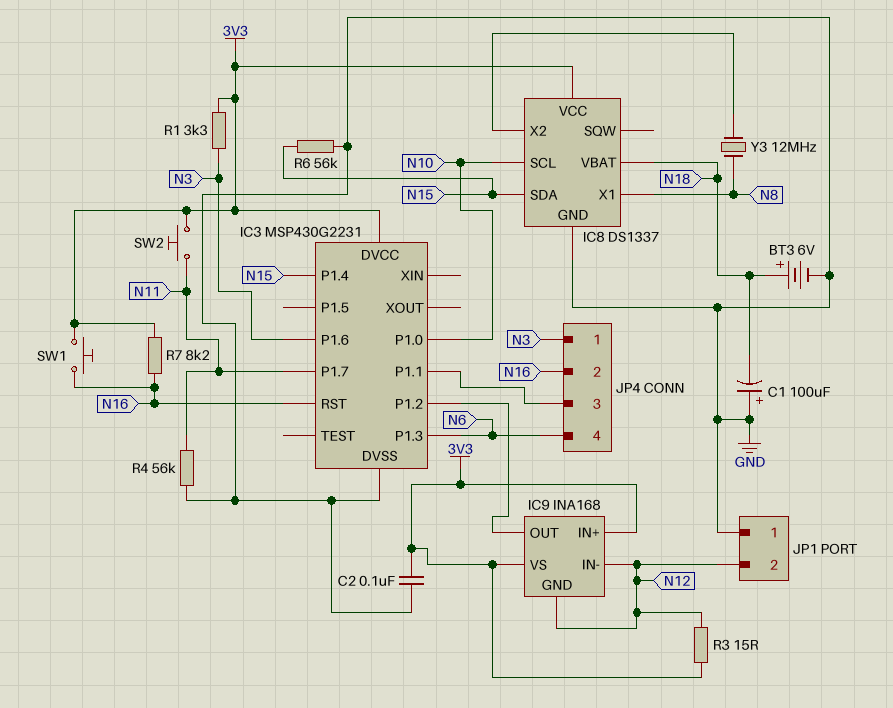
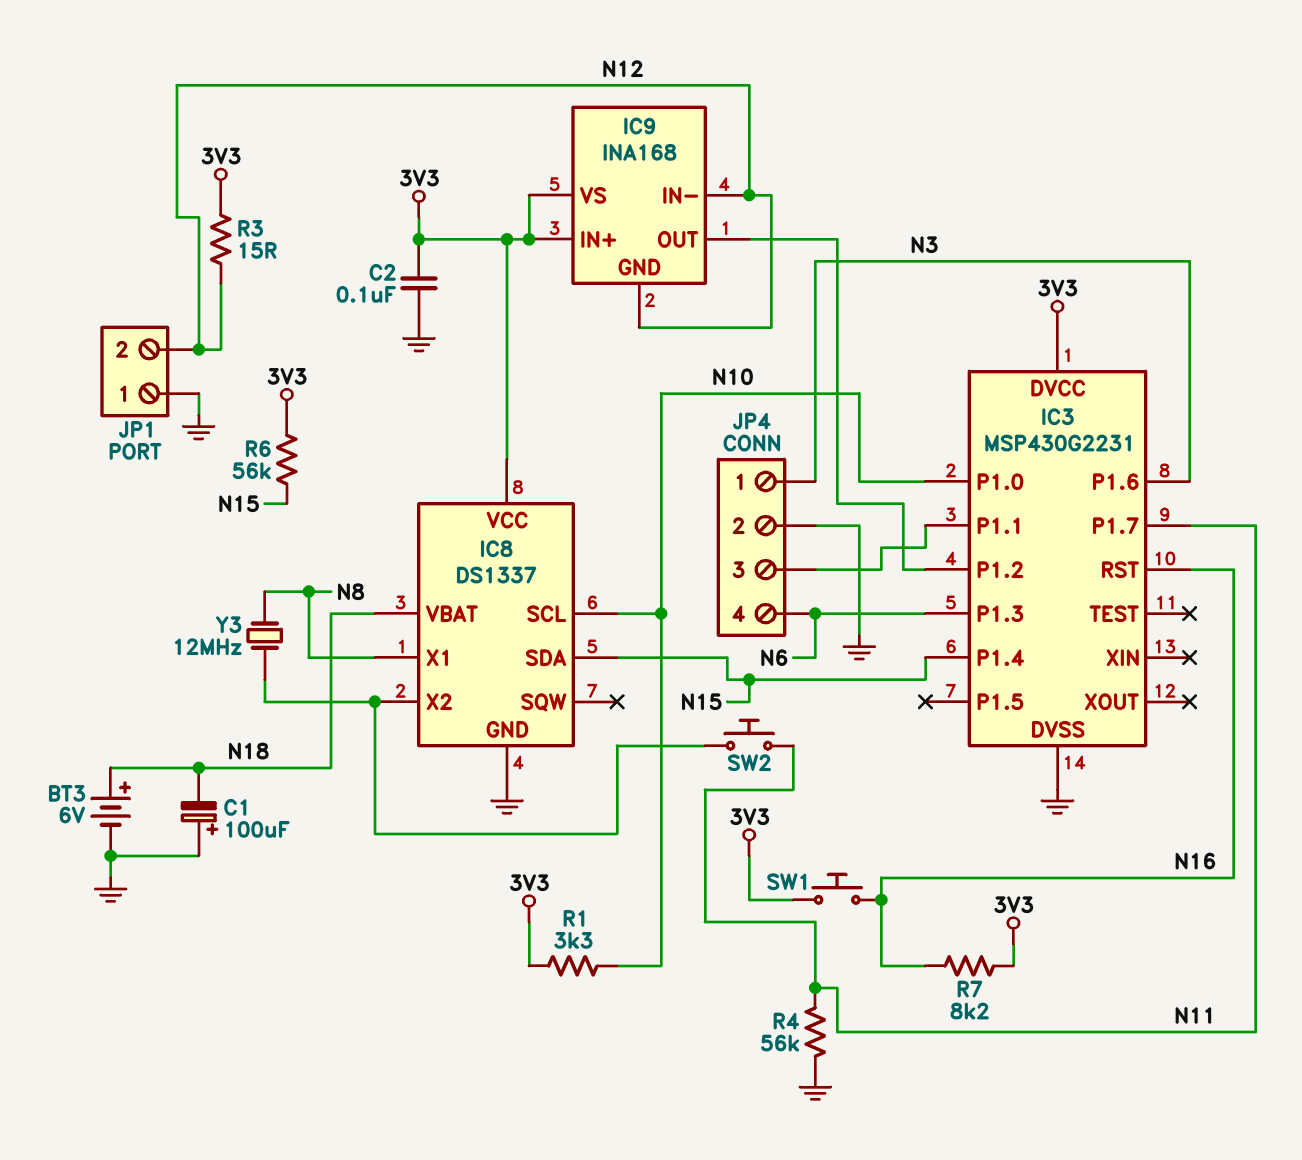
JP4 pin 2: N16 -> GND
R1: 3.3k (3V3, N3) -> 3.3k (3V3, N10)
R6: 56k (GND, N15) -> 56k (3V3, N15)
SW2: button (3V3, N11) -> button (IC8/X2, N11)

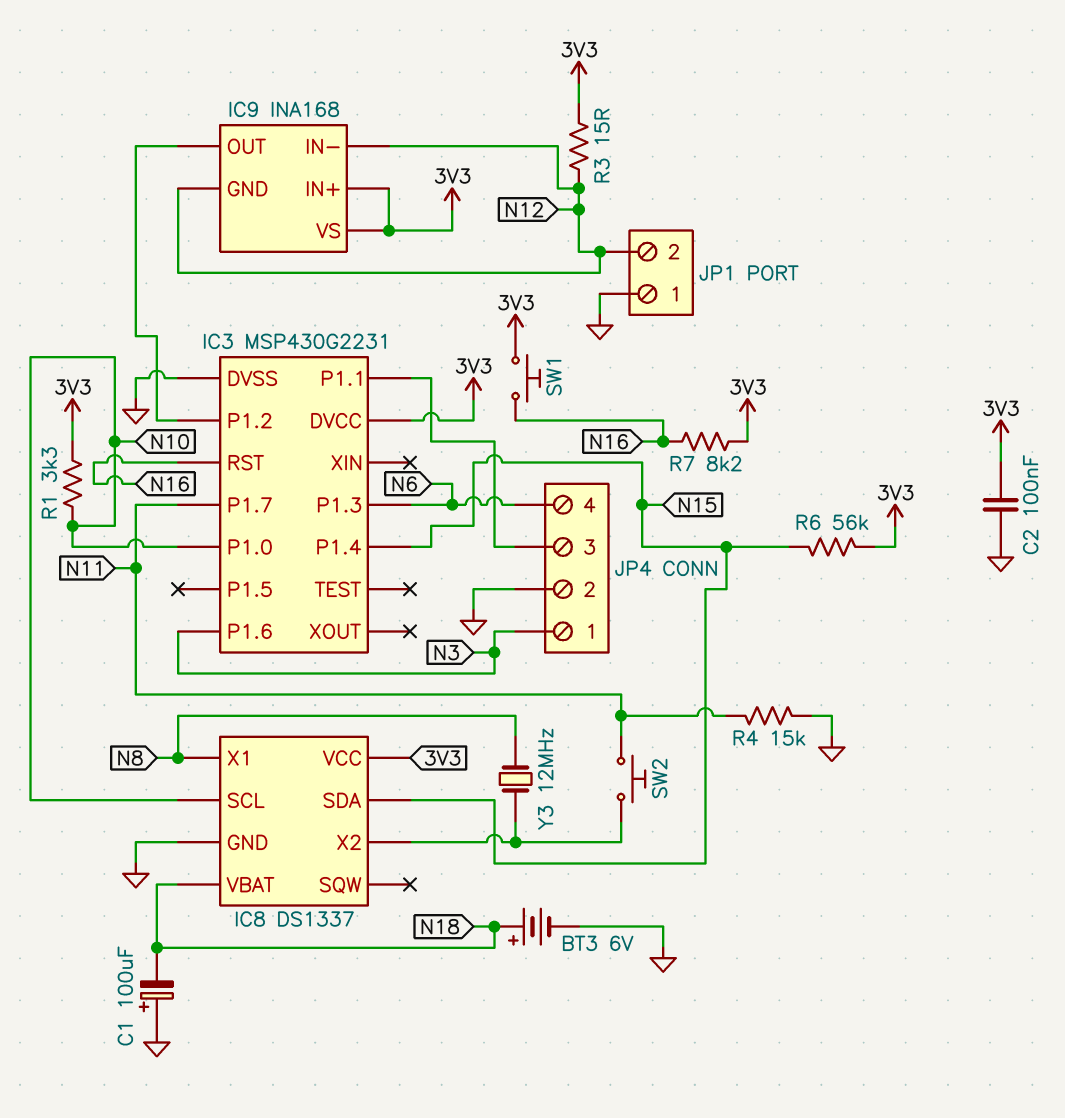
R4: 56k (GND, N11) -> 15k (GND, N11)

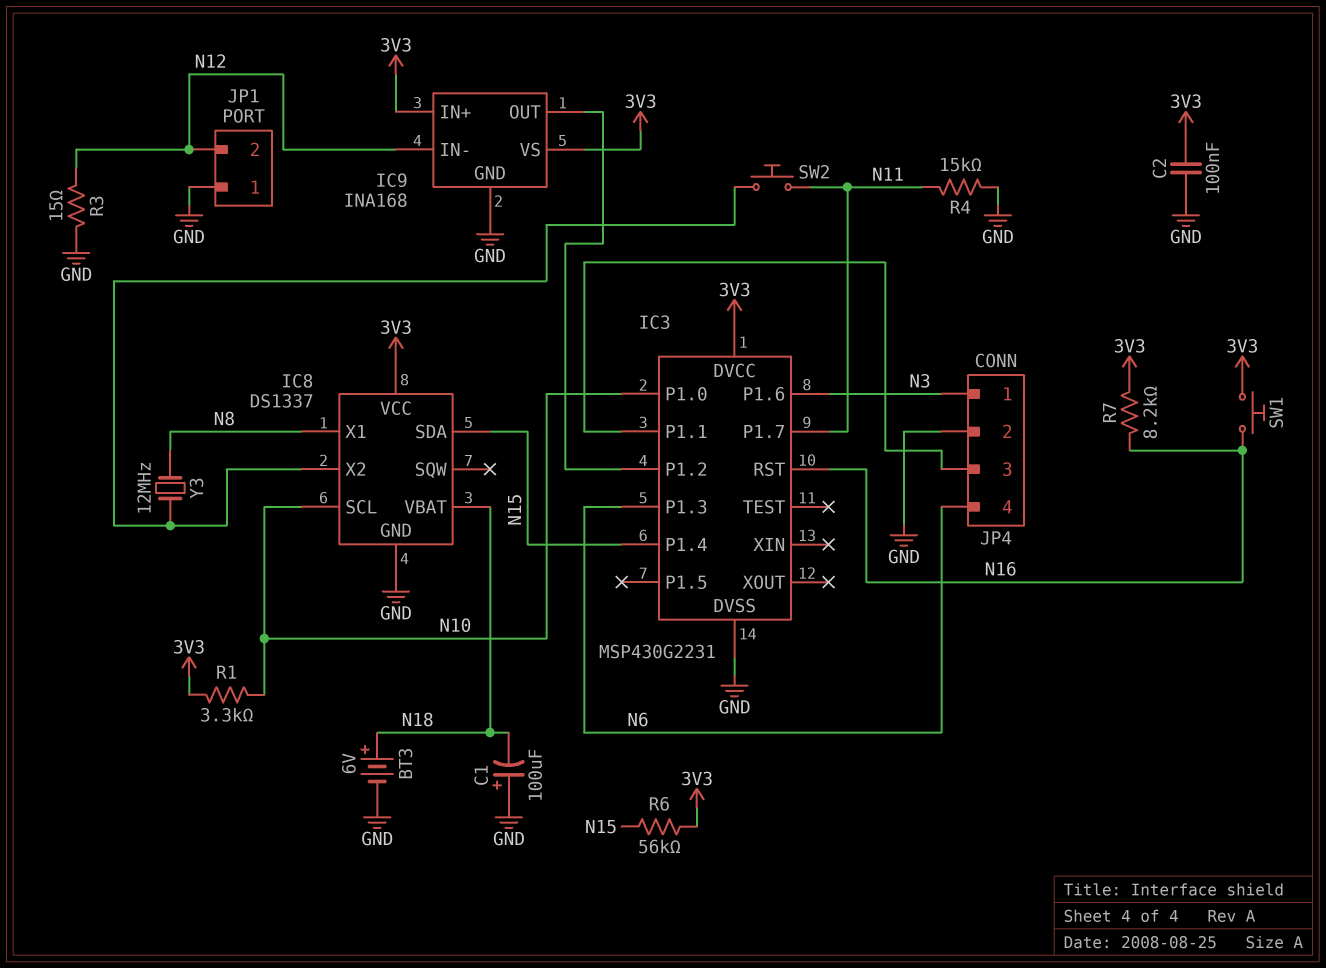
IC9 pin GND: N12 -> GND
R3: 15 (3V3, N12) -> 15 (GND, N12)

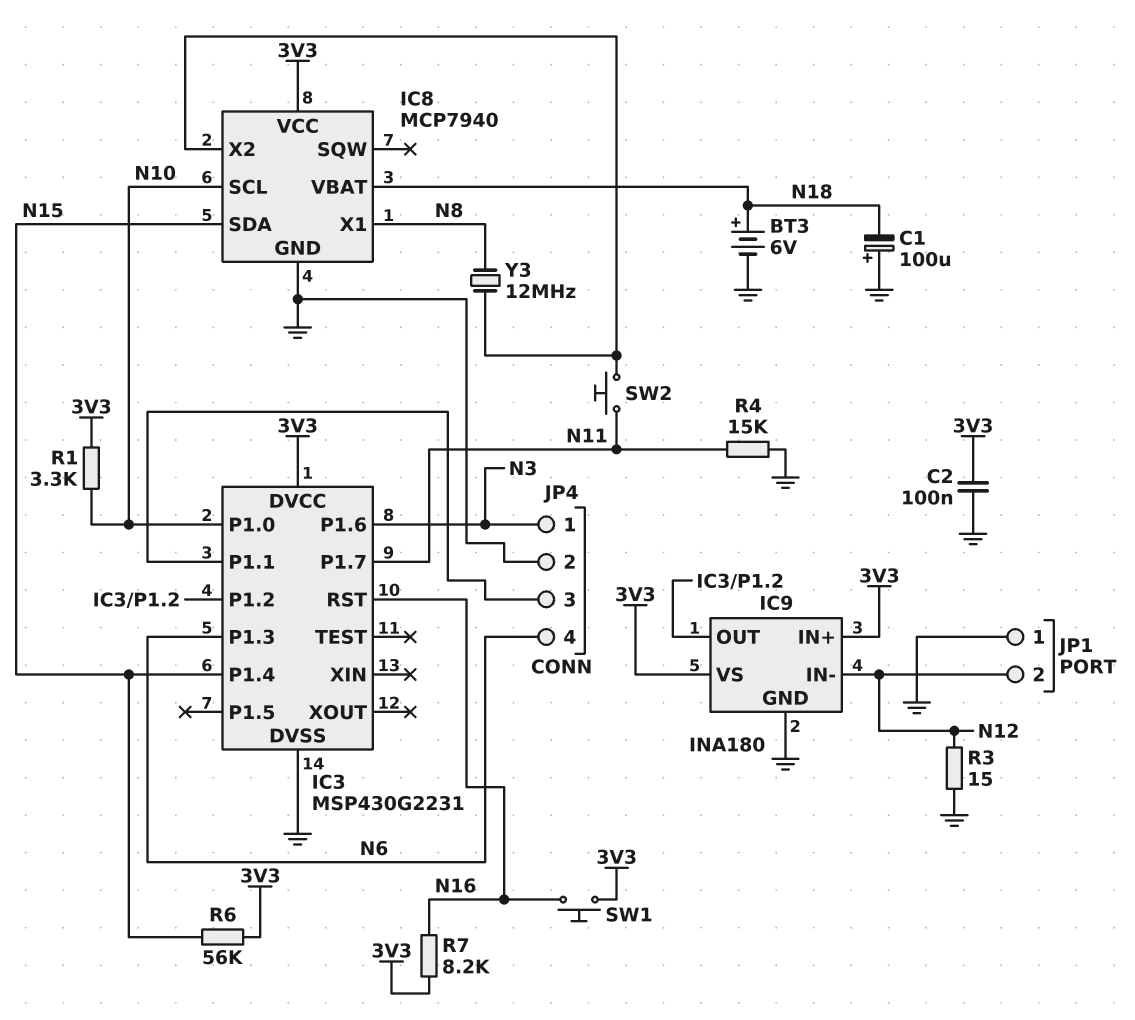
IC8: DS1337 -> MCP7940
IC9: INA168 -> INA180

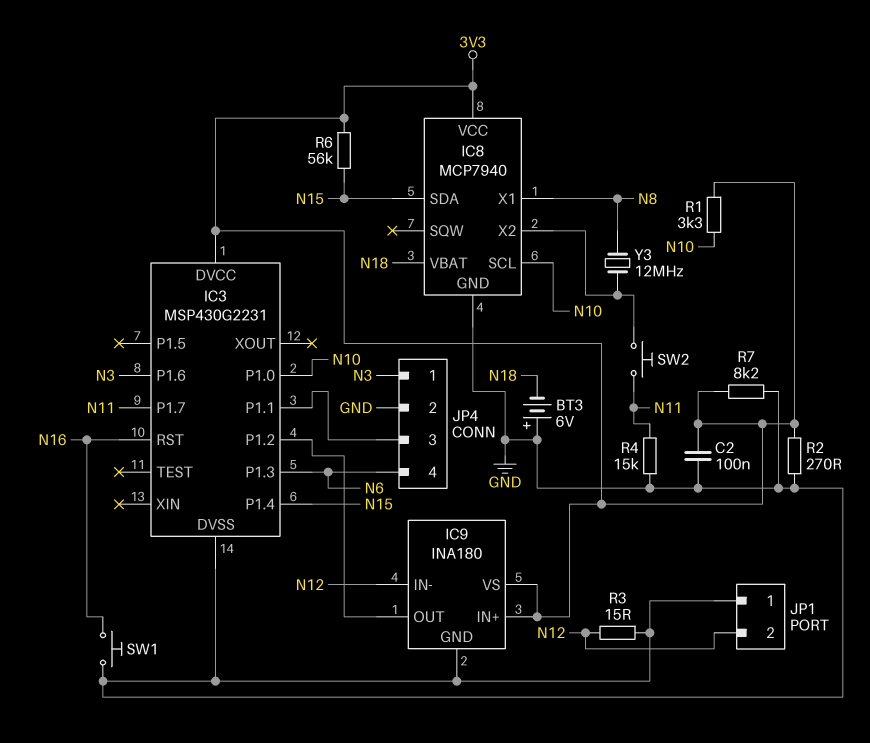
BT3: 6V (plus N18, minus GND) -> 6V (plus GND, minus N18)
C1: 100uF (plus GND, minus N18) -> none
R2: none -> 270 (3V3, GND)
R7: 8.2k (3V3, N16) -> 8.2k (3V3, GND)
SW1: button (3V3, N16) -> button (GND, N16)

